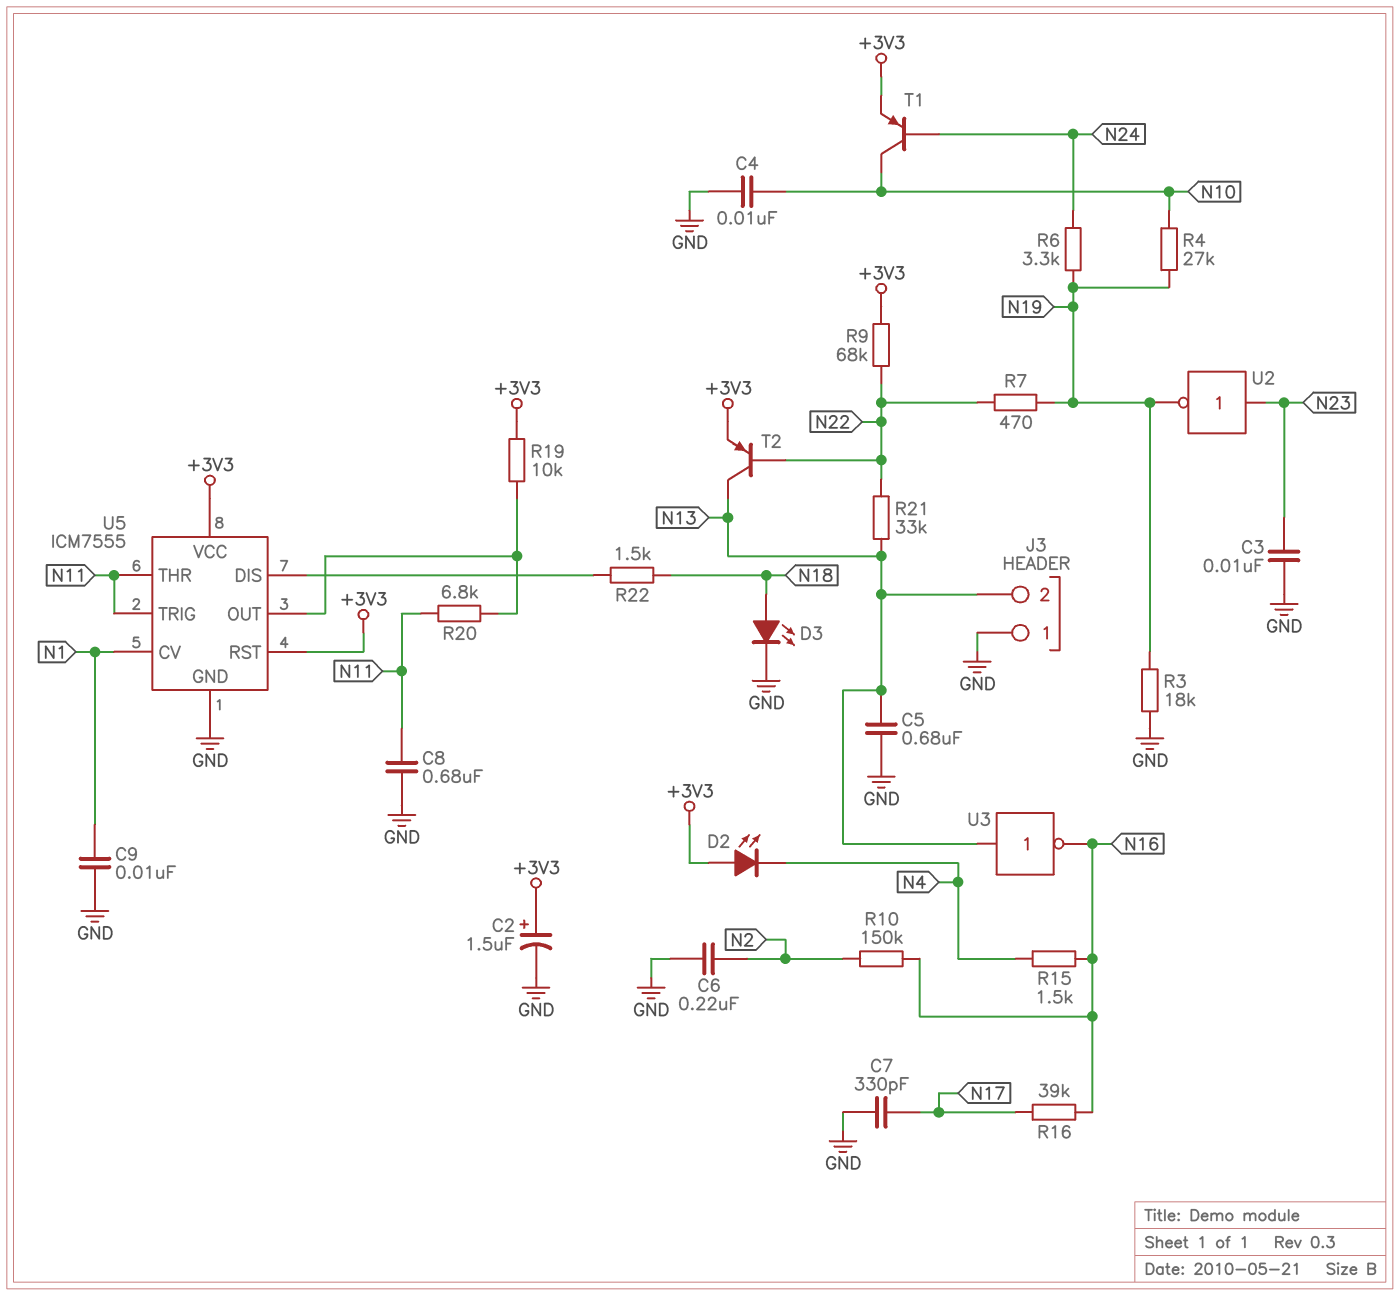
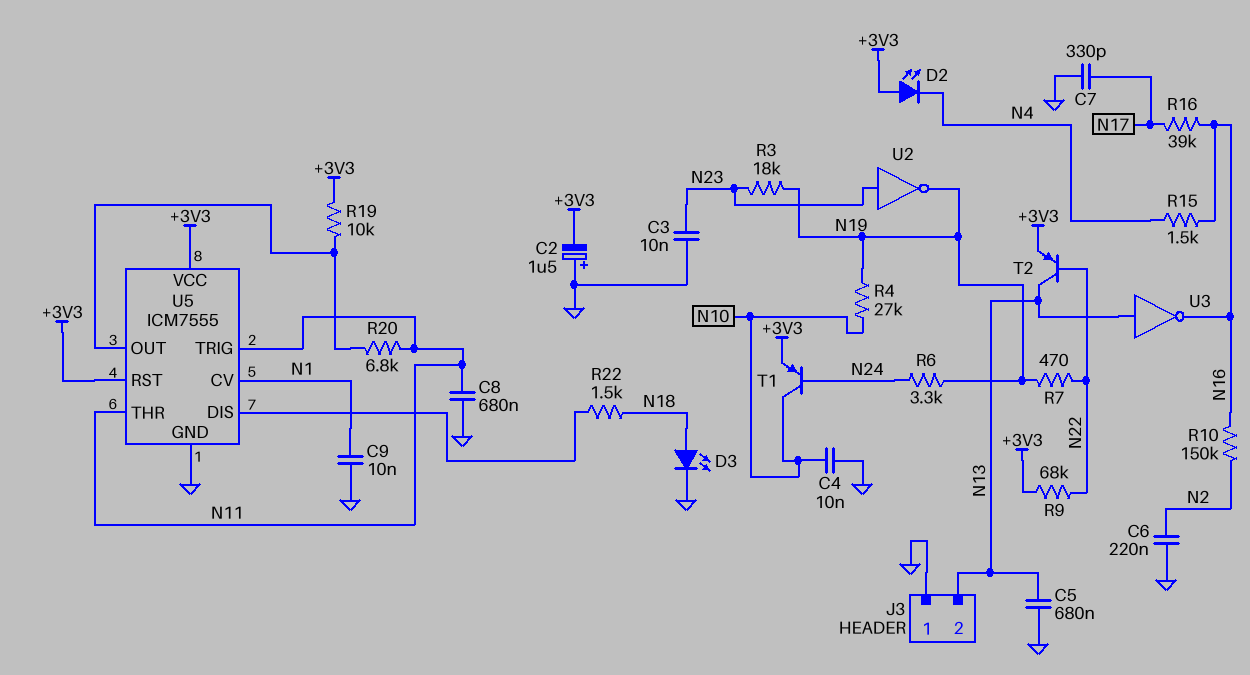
C2: 1.5uF (plus +3V3, minus GND) -> 1.5uF (plus GND, minus +3V3)
R3: 18k (GND, N19) -> 18k (N19, N23)
R21: 33k (N13, N22) -> none

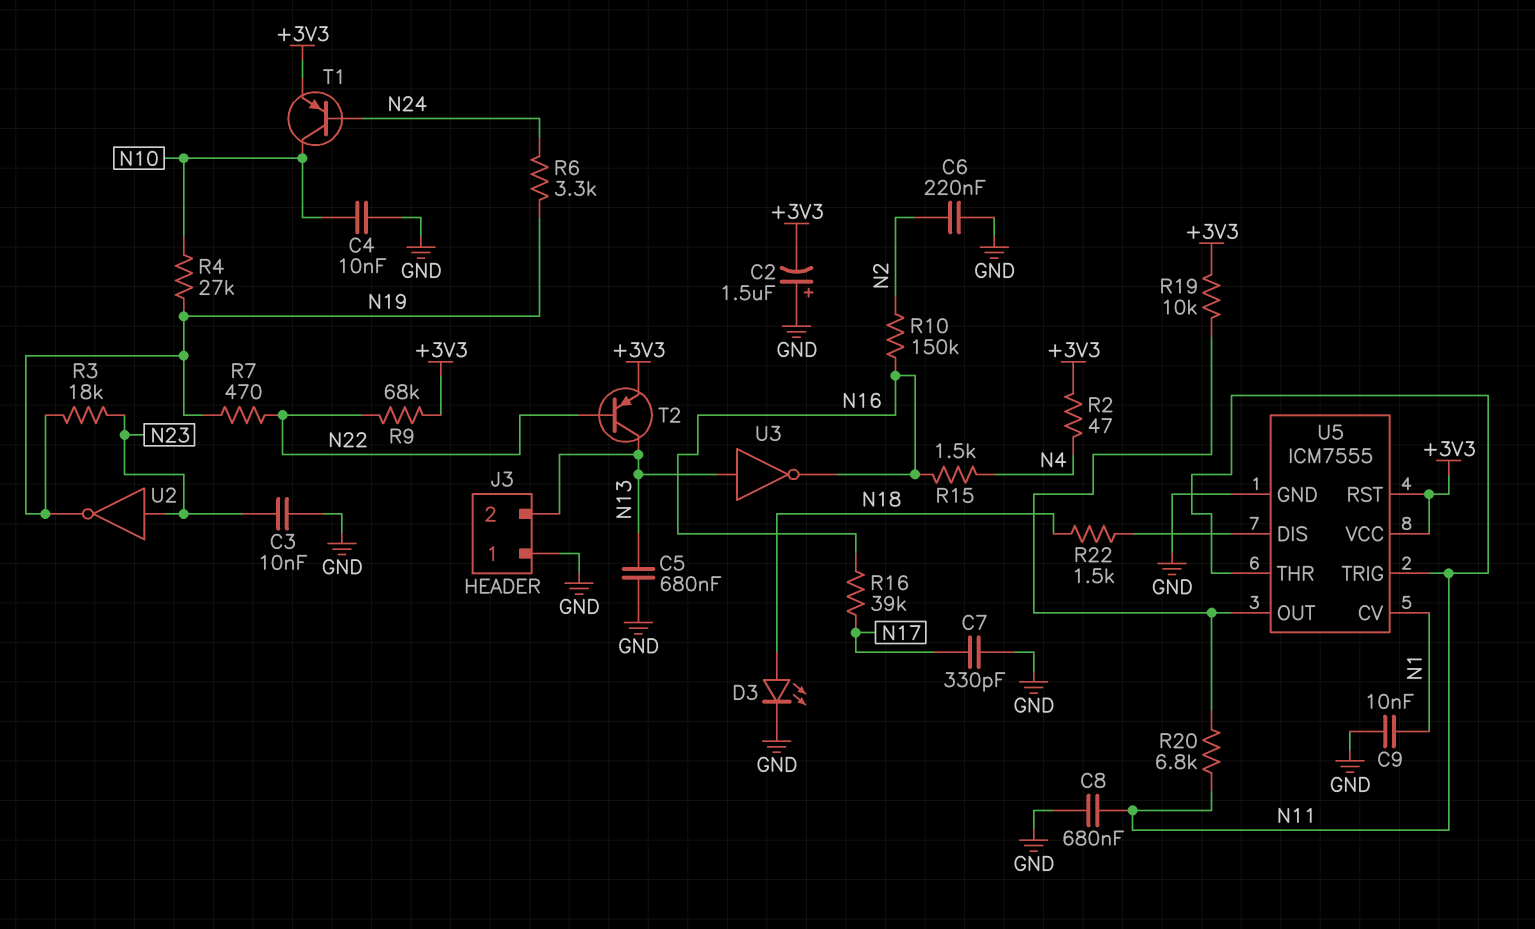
D2: LED (A +3V3, K N4) -> none
R2: none -> 47 (+3V3, N4)

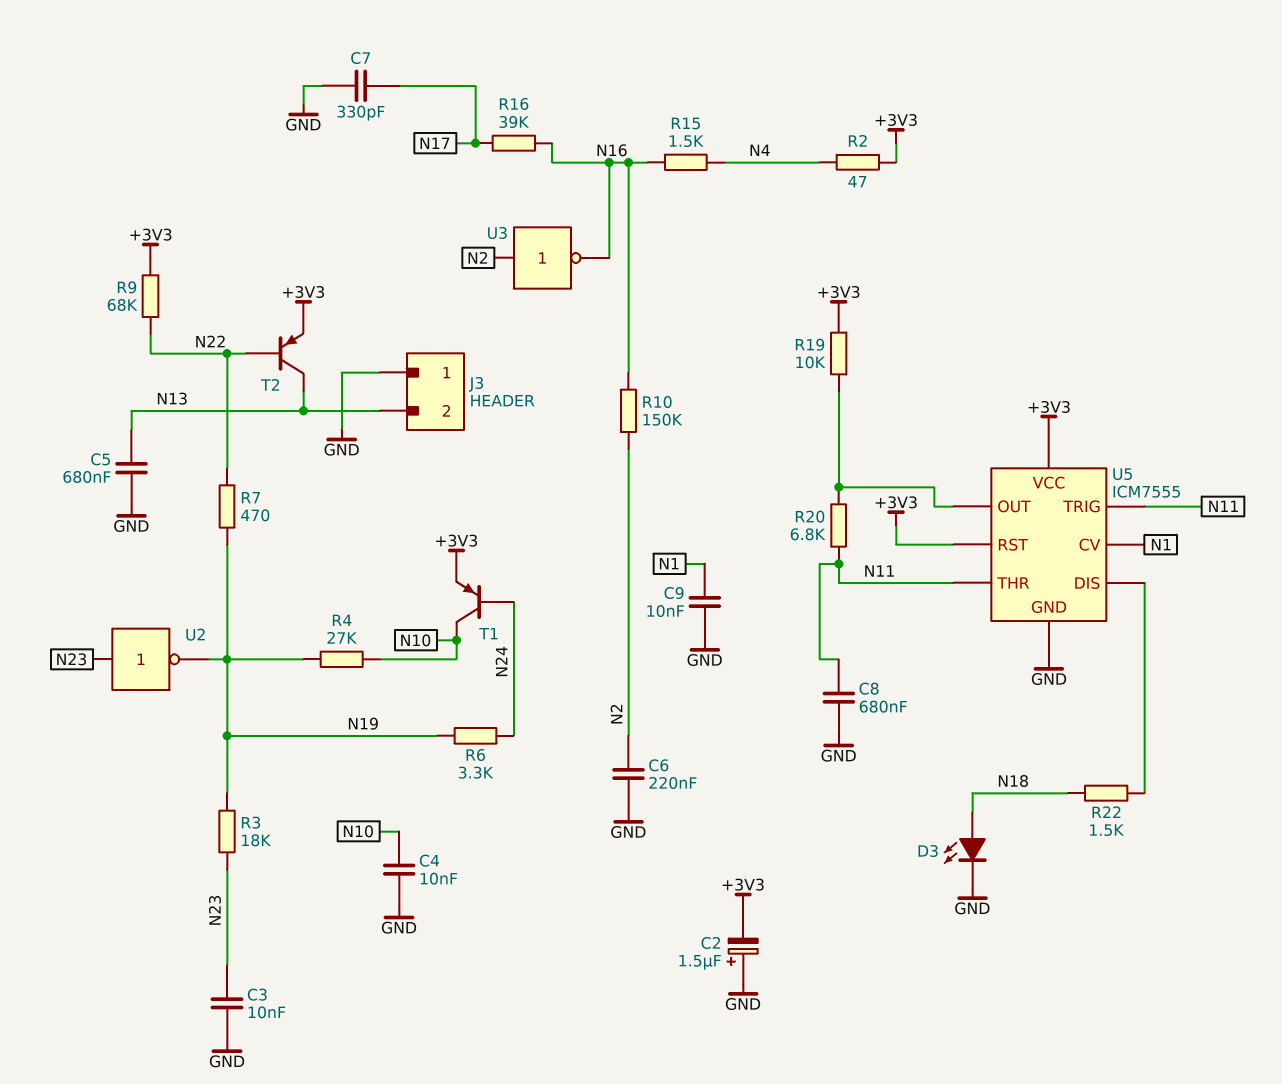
U3: NOT (in N13, out N16) -> NOT (in N2, out N16)

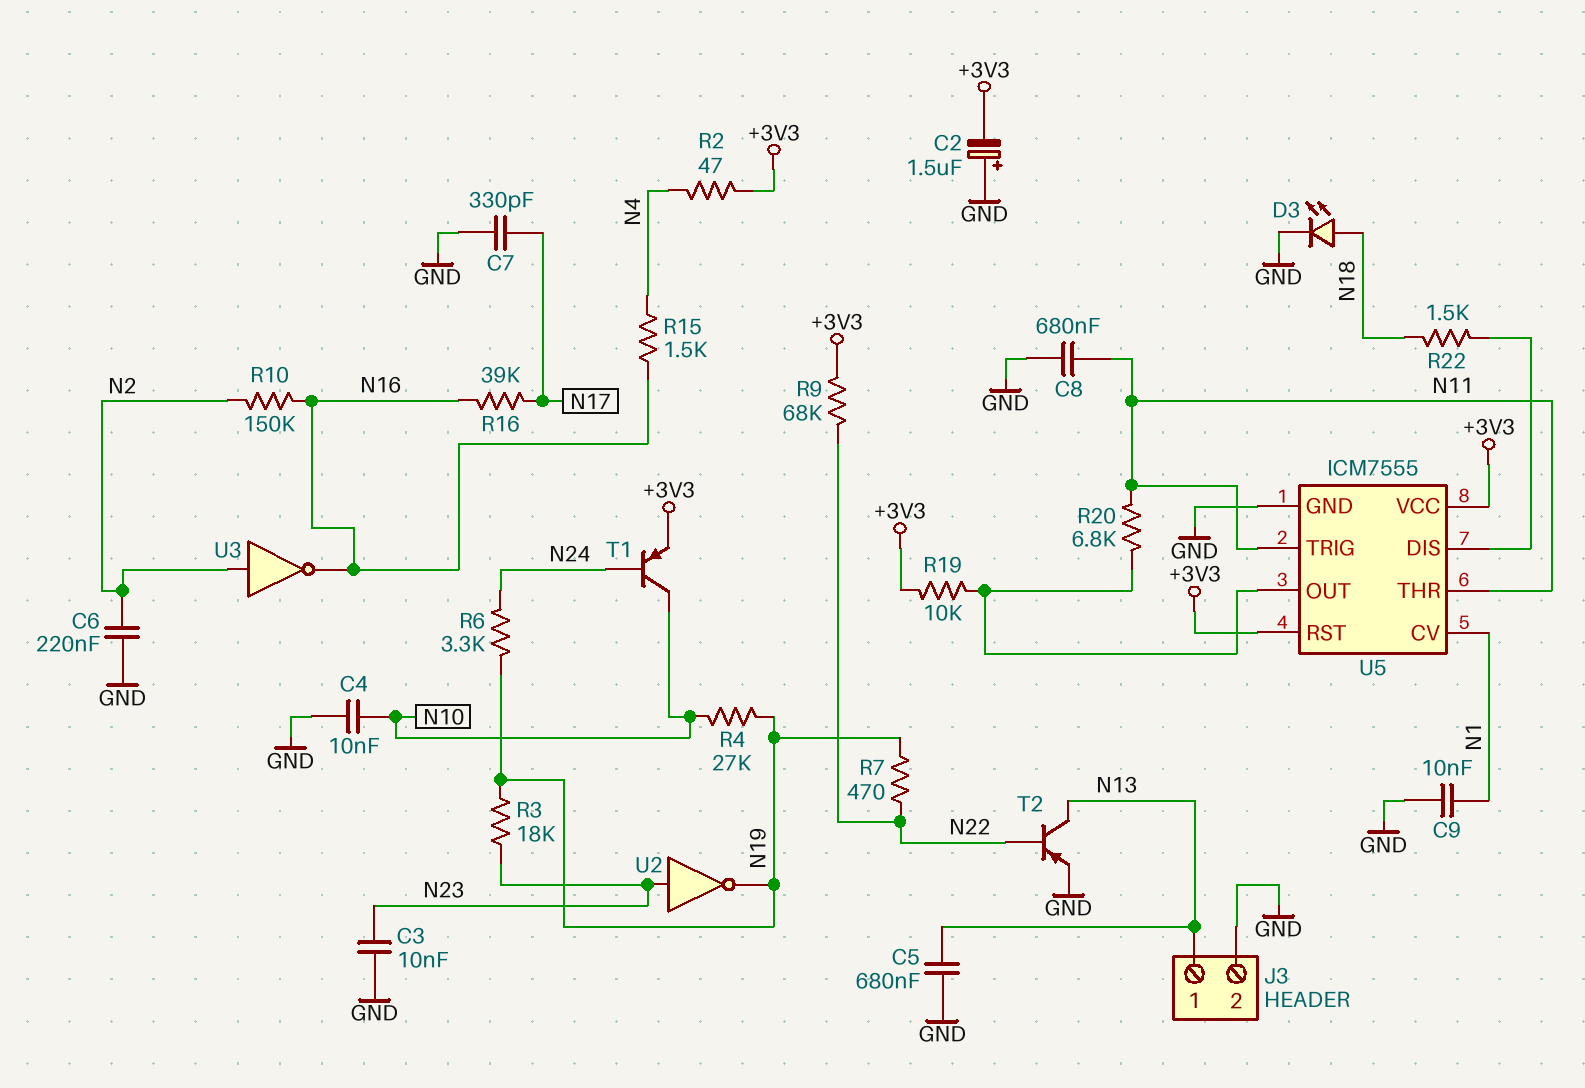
J3 pin 1: GND -> N13
J3 pin 2: N13 -> GND
T2: PNP (B N22, C N13, E +3V3) -> PNP (B N22, C N13, E GND)

